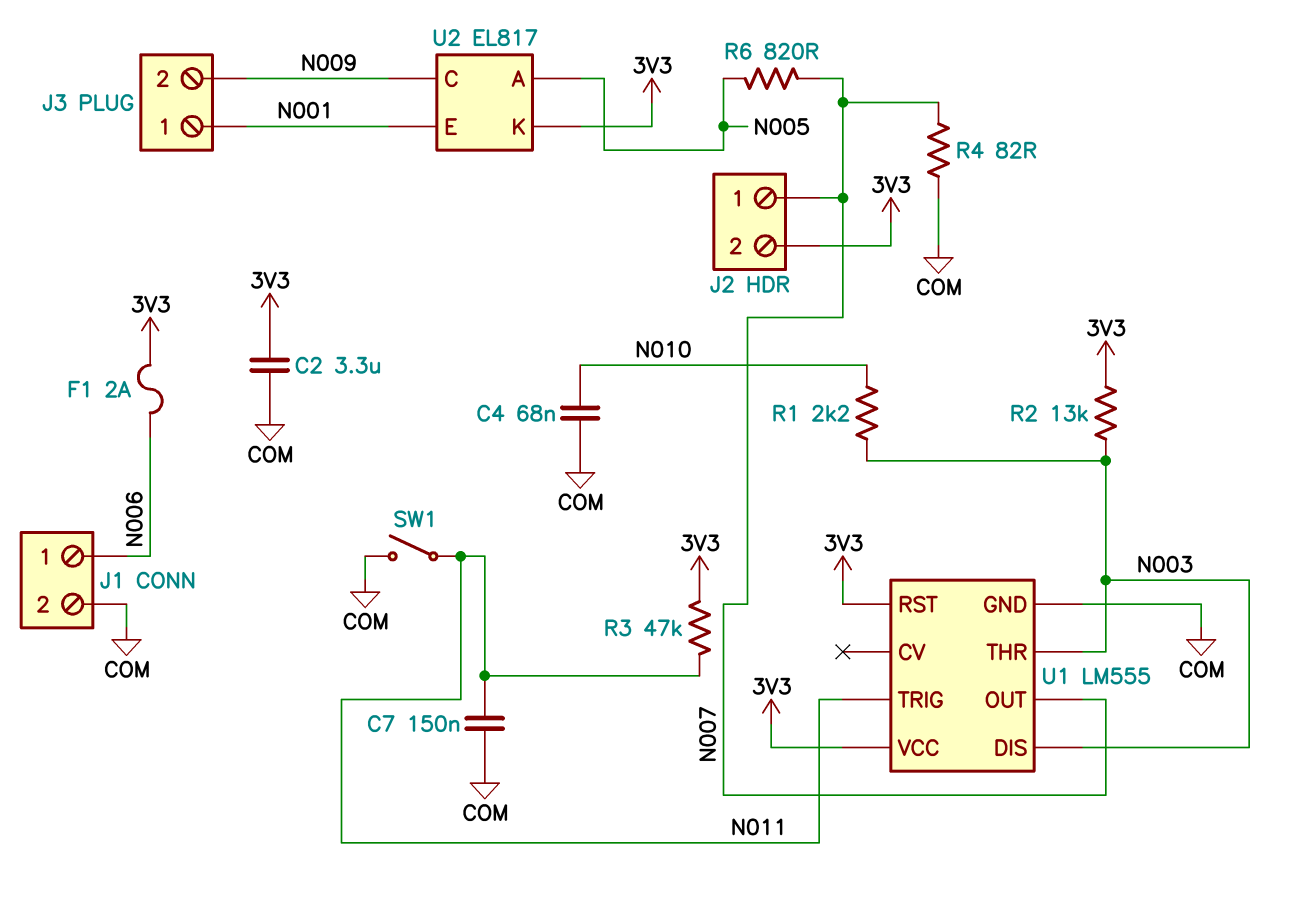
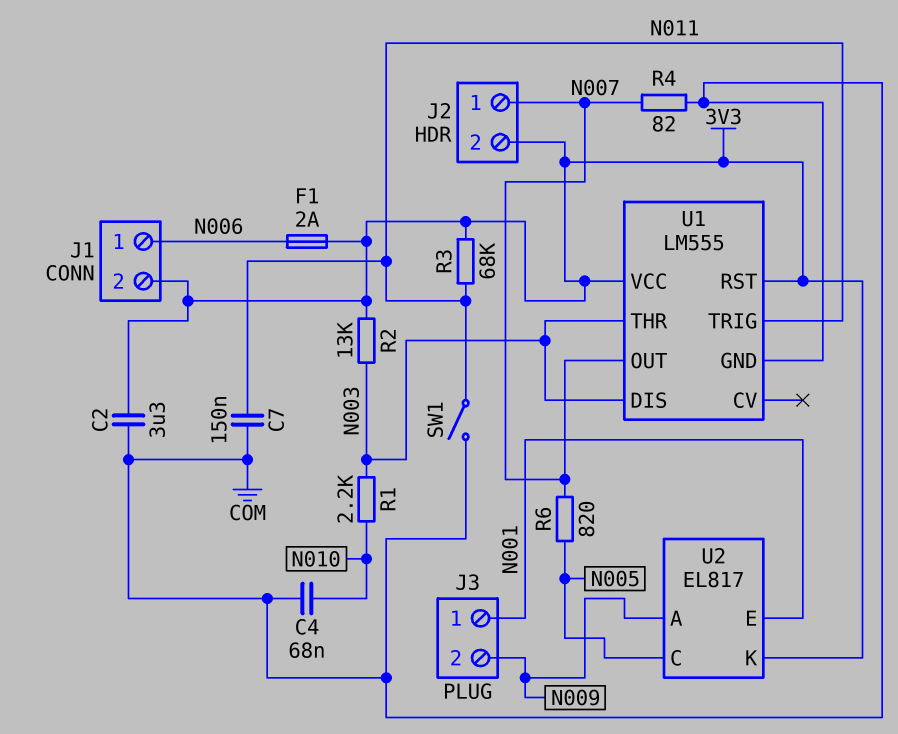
J1 pin 2: COM -> 3V3
R3: 47k (3V3, N011) -> 68k (3V3, N011)
U2 pin A: N005 -> N009
U2 pin C: N009 -> N005

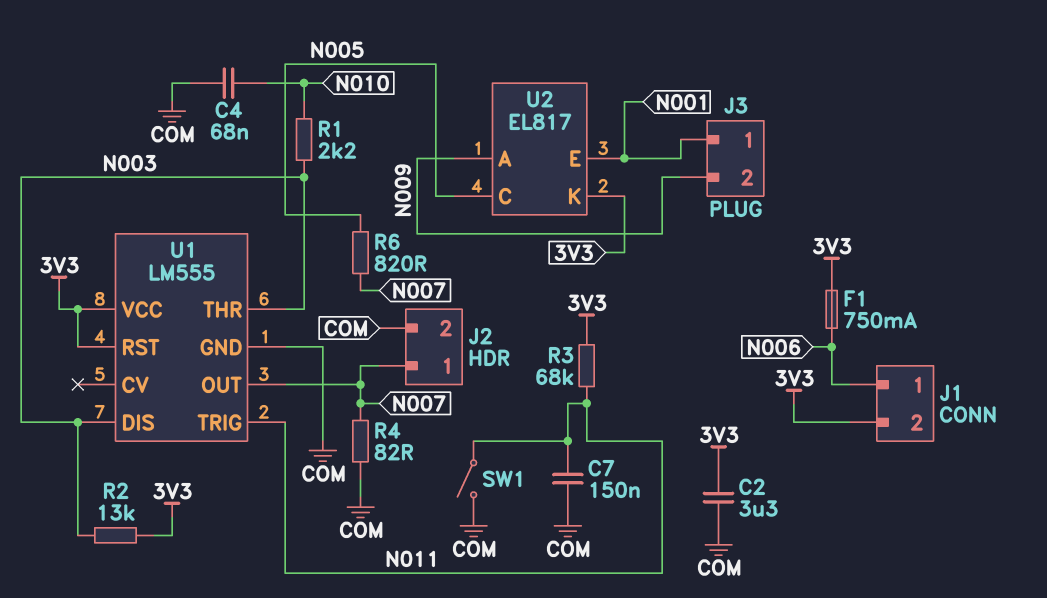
F1: 2A (3V3, N006) -> 750mA (3V3, N006)
J2 pin 2: 3V3 -> COM

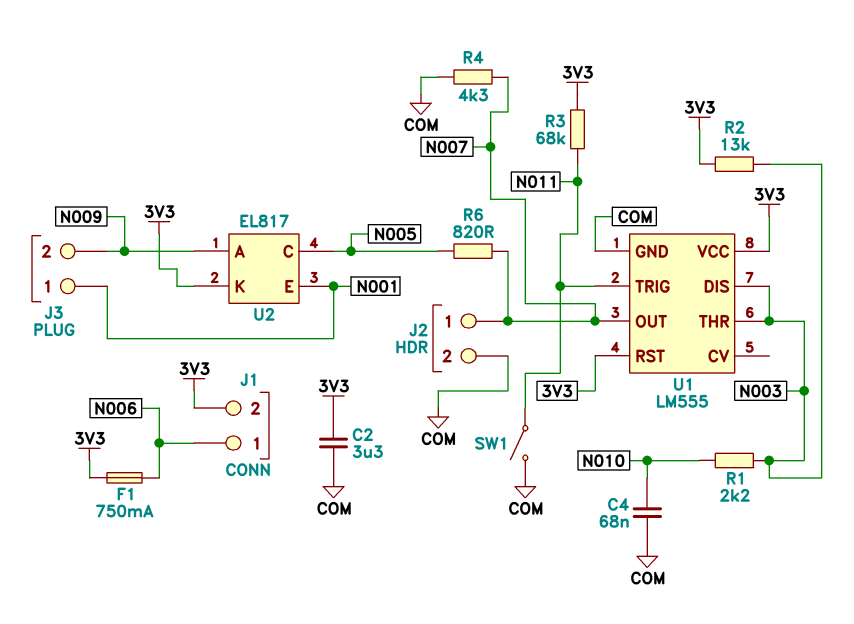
C7: 150nF (COM, N011) -> none
R4: 82 (COM, N007) -> 4.3k (COM, N007)

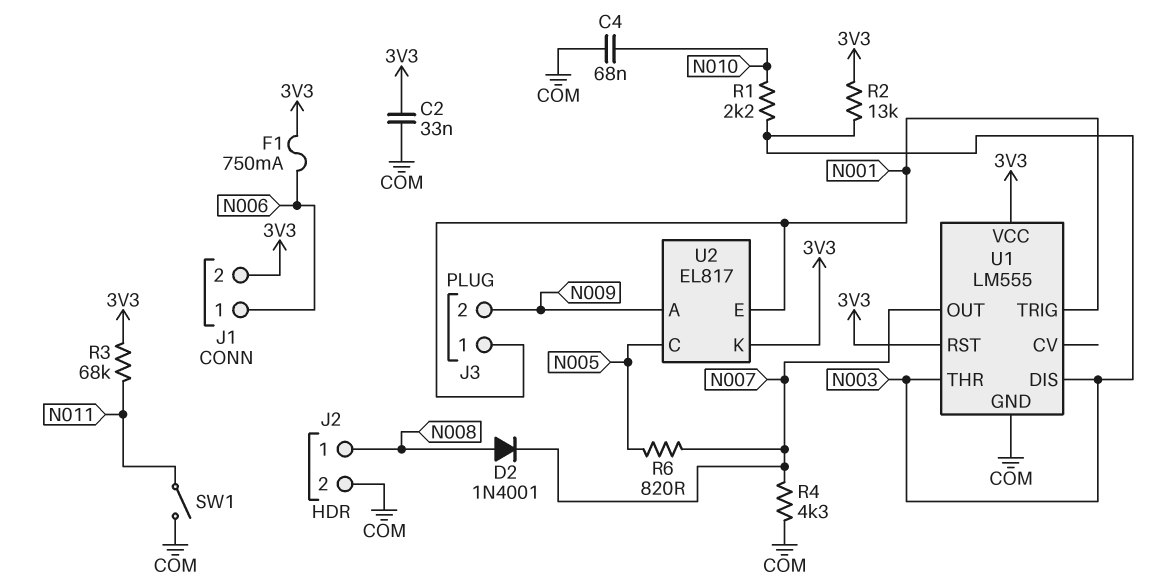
C2: 3.3uF (3V3, COM) -> 33nF (3V3, COM)
D2: none -> diode 1N4001 (A N008, K N007)
J2 pin 1: N007 -> N008
U1 pin TRIG: N011 -> N001

